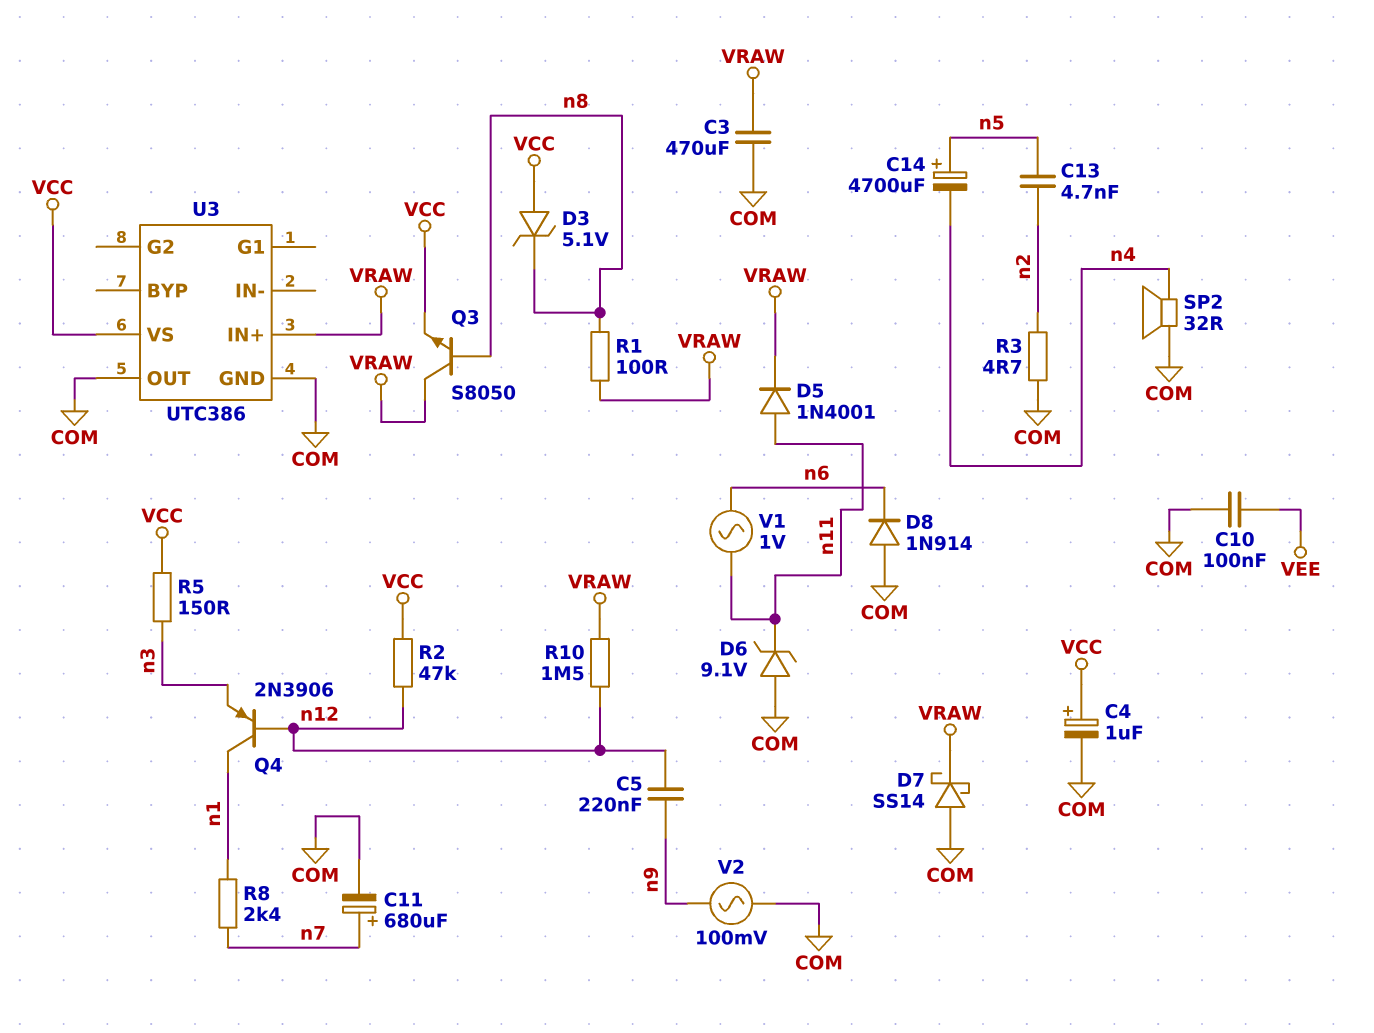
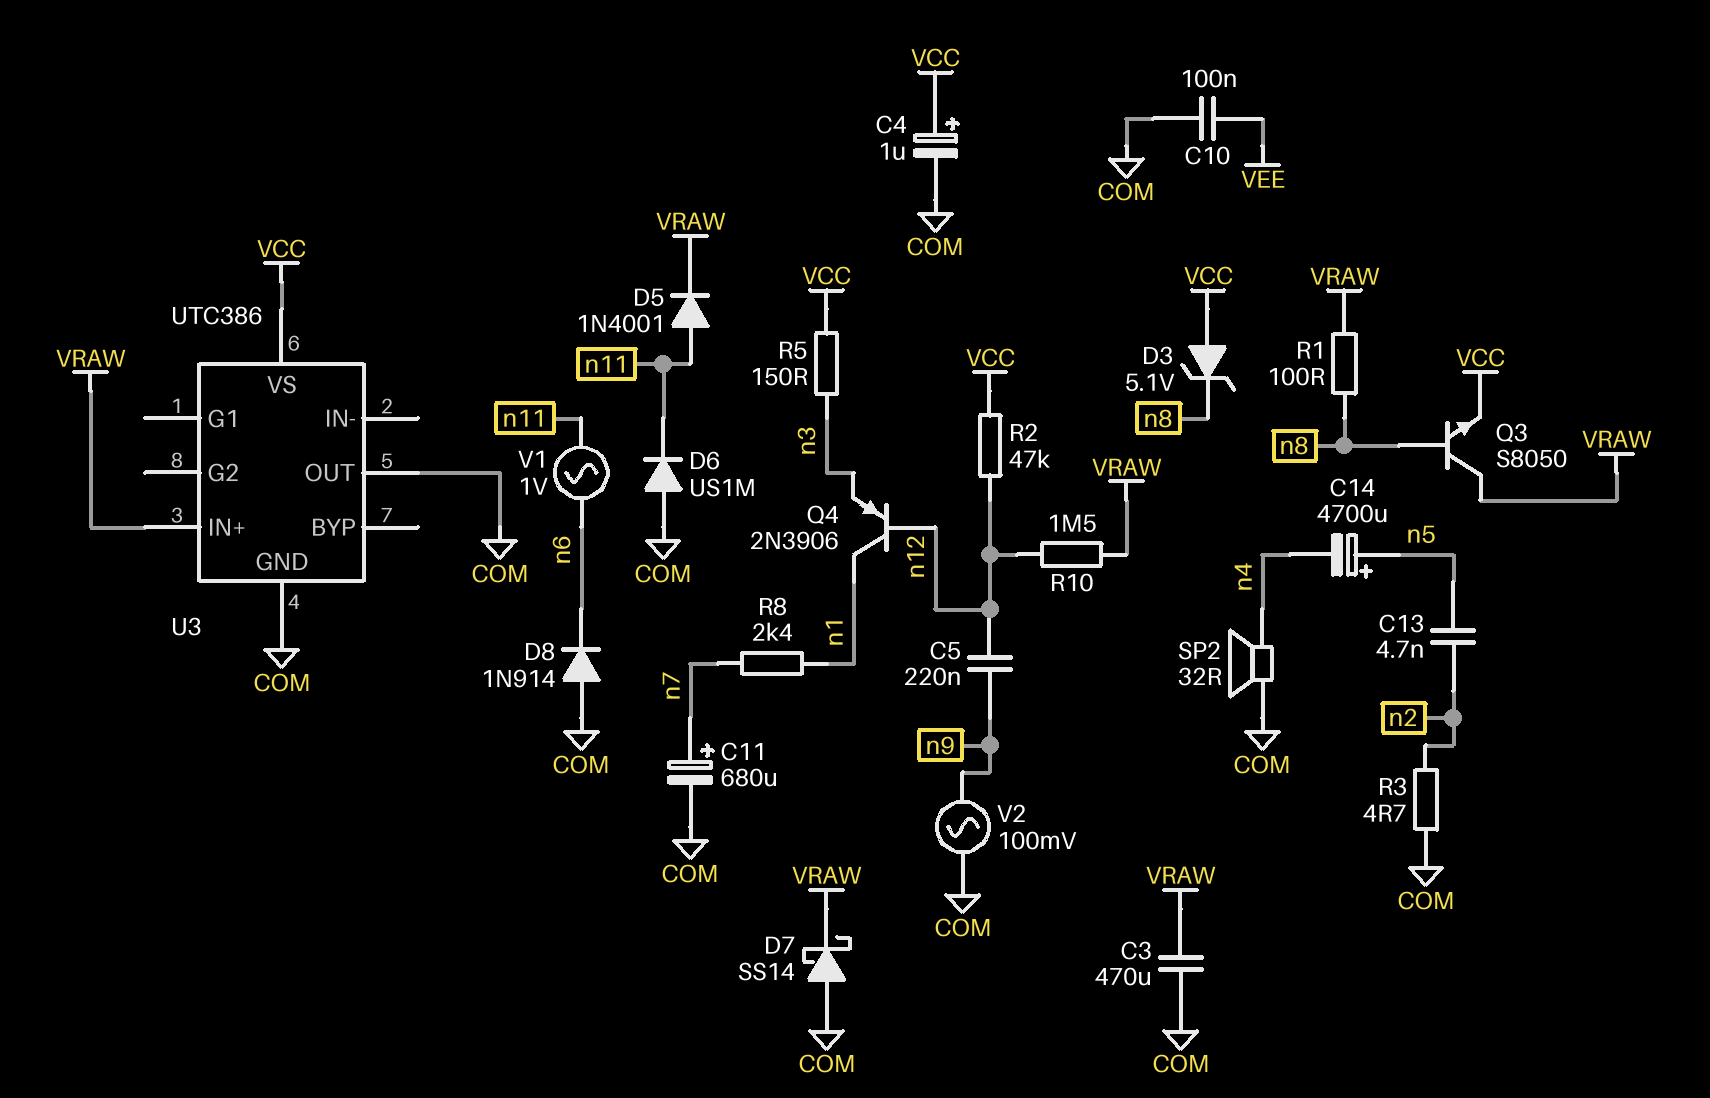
D6: zener 9.1V (A COM, K n11) -> diode US1M (A COM, K n11)

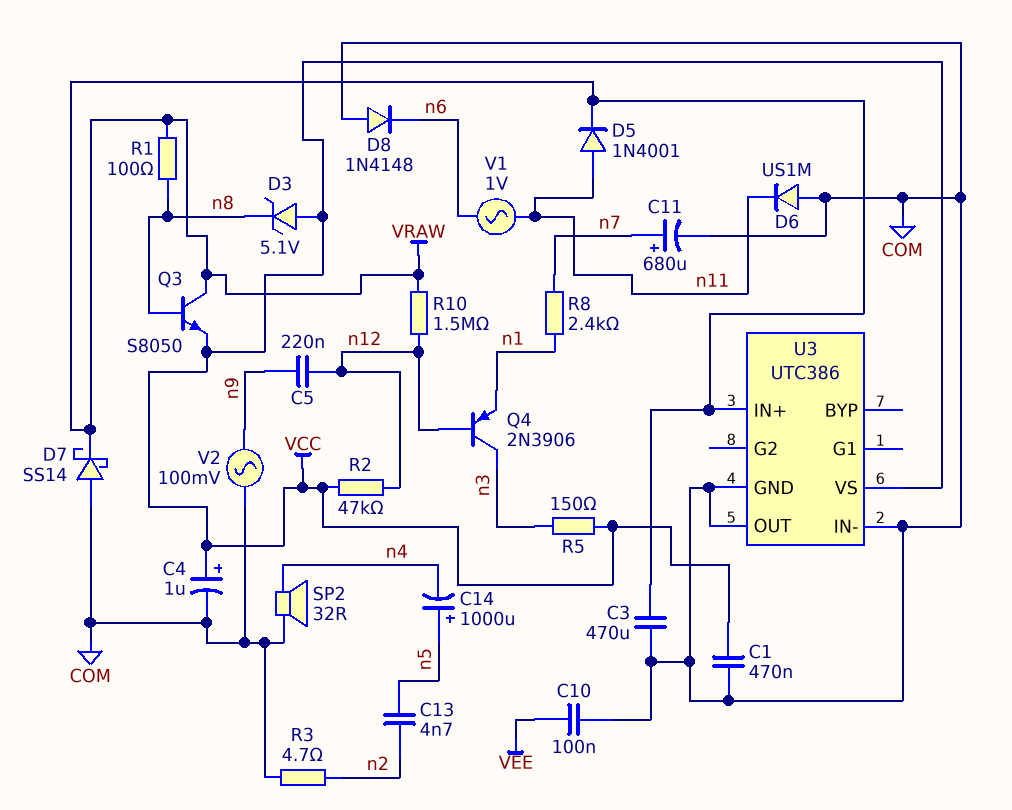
C1: none -> 470nF (COM, VCC)
C14: 4700uF (plus n5, minus n4) -> 1000uF (plus n5, minus n4)
D8: diode 1N914 (A COM, K n6) -> diode 1N4148 (A COM, K n6)
Q4: PNP 2N3906 (B n12, C n1, E n3) -> PNP 2N3906 (B n12, C n3, E n1)
U3 pin IN-: none -> COM

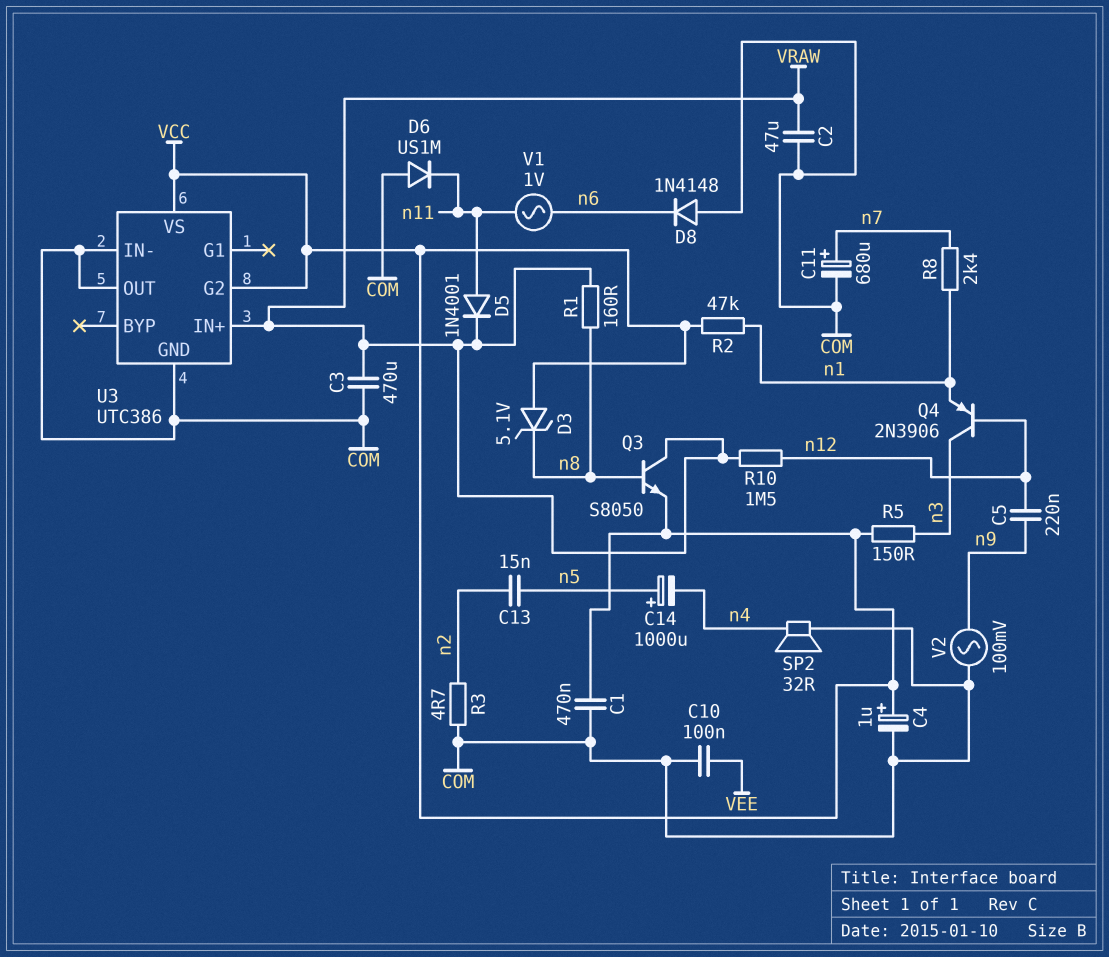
C2: none -> 47uF (COM, VRAW)
C13: 4.7nF (n2, n5) -> 15nF (n2, n5)
D7: schottky SS14 (A COM, K VRAW) -> none
R1: 100 (VRAW, n8) -> 160 (VRAW, n8)
R2: 47k (VCC, n12) -> 47k (VCC, n1)
U3 pin G2: none -> VCC

